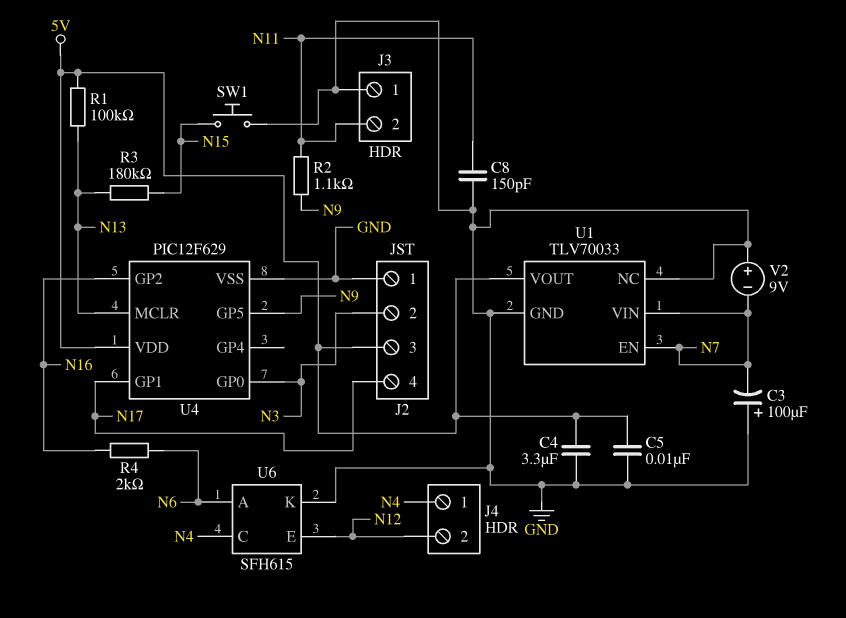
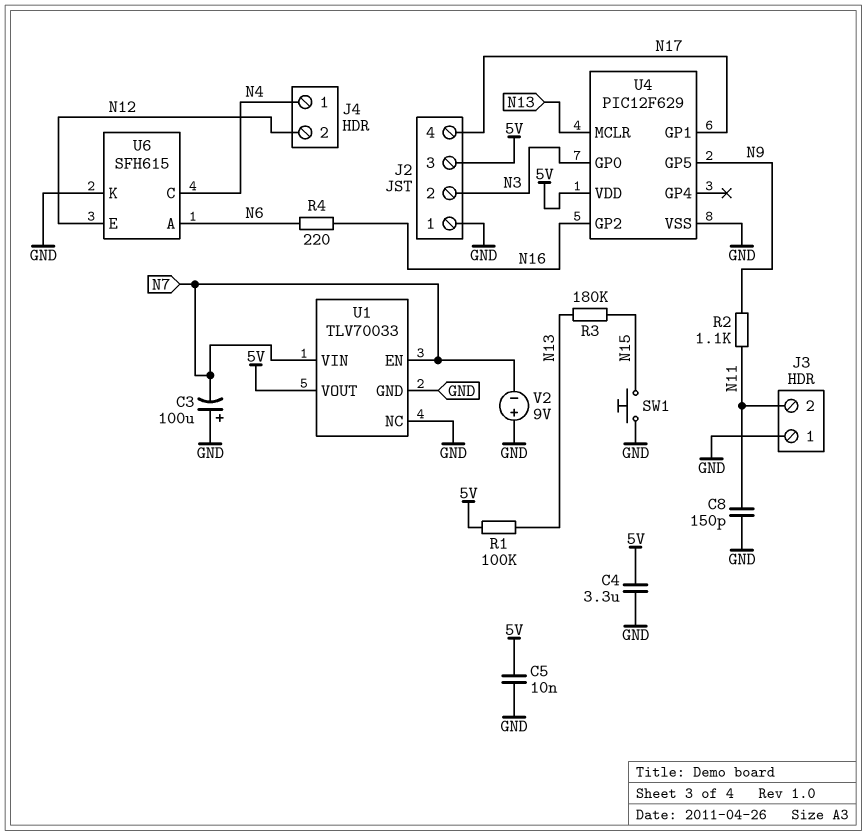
R4: 2k (N6, N16) -> 220 (N6, N16)

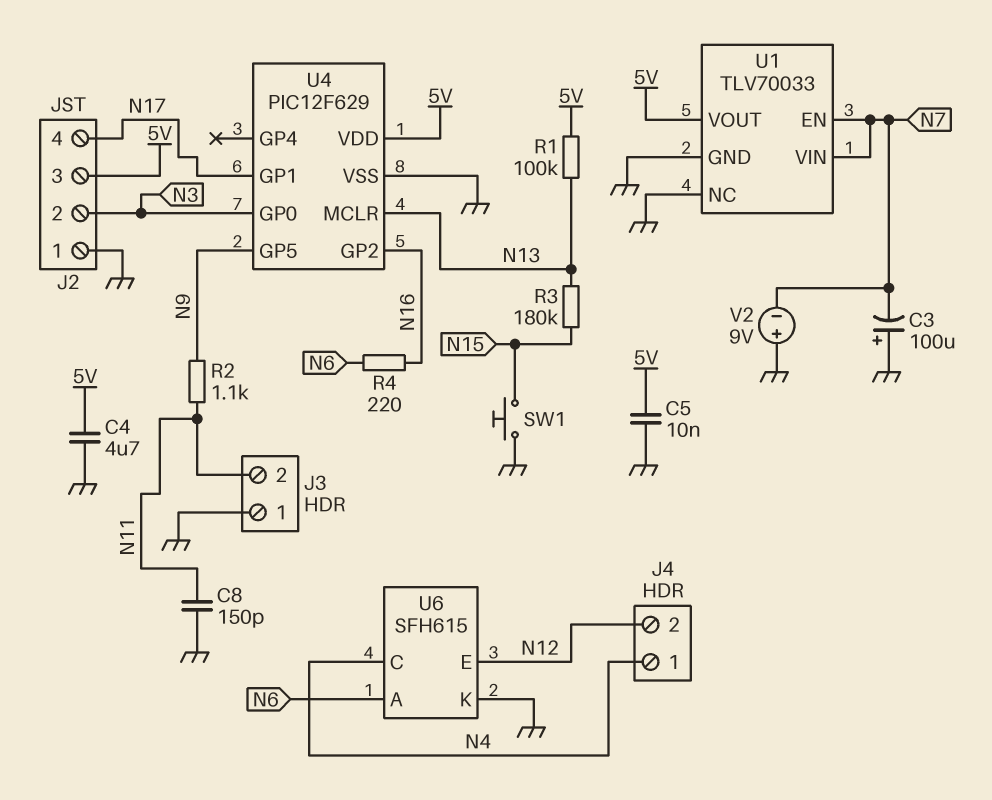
C4: 3.3uF (5V, GND) -> 4.7uF (5V, GND)

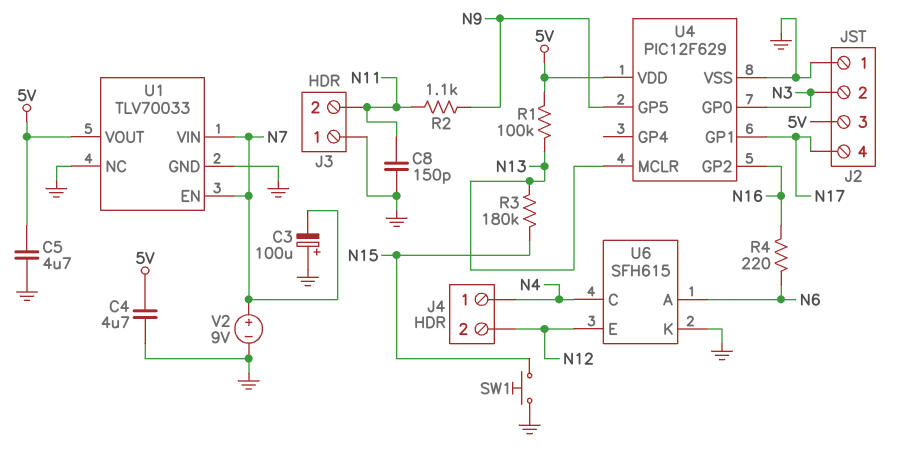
C5: 10nF (5V, GND) -> 4.7uF (5V, GND)
V2: 9V (plus GND, minus N7) -> 9V (plus N7, minus GND)

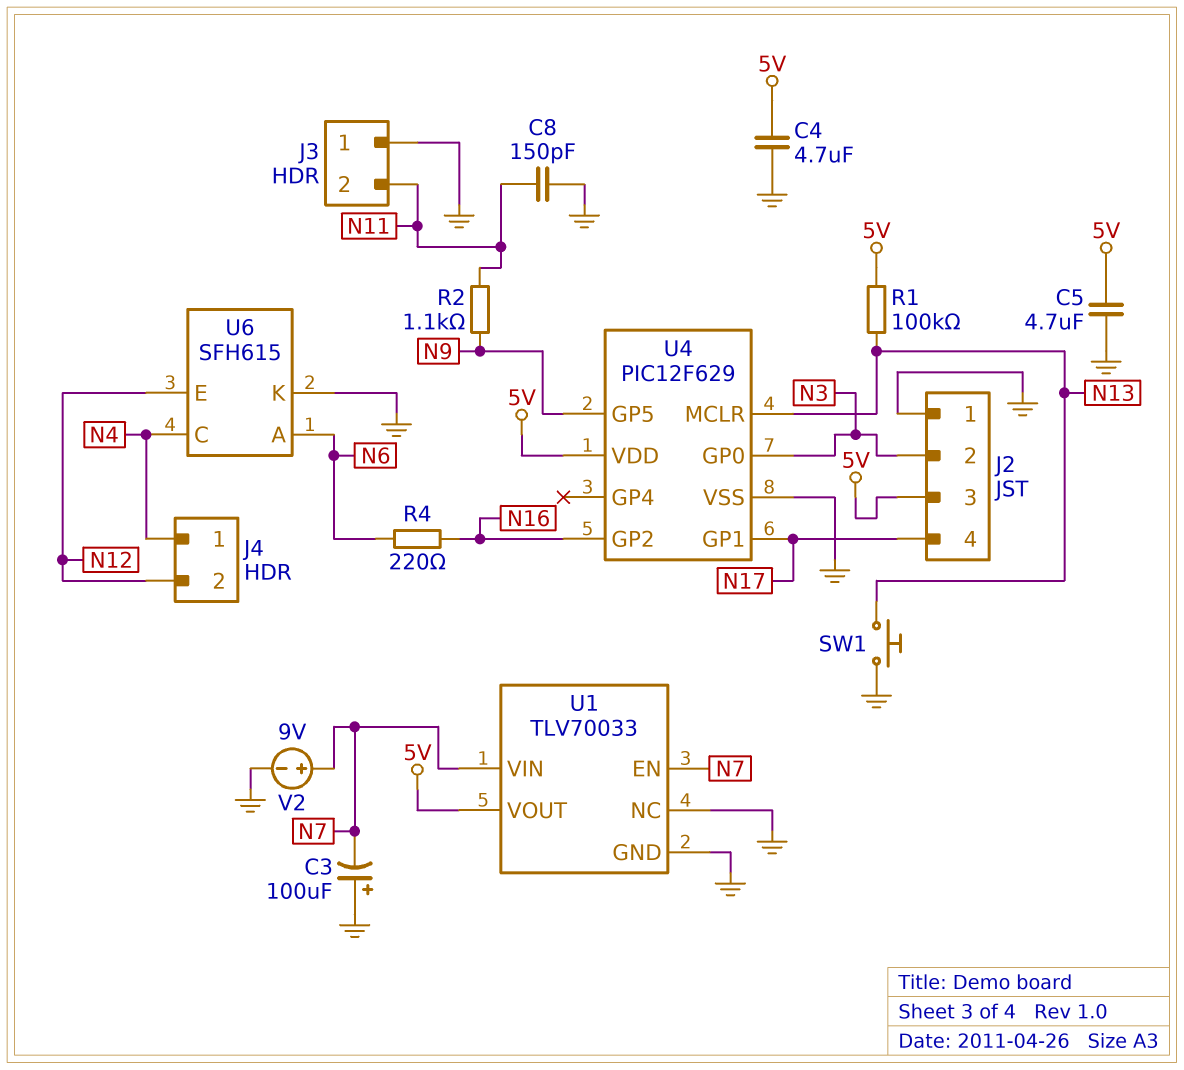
R3: 180k (N13, N15) -> none
SW1: button (GND, N15) -> button (GND, N13)

